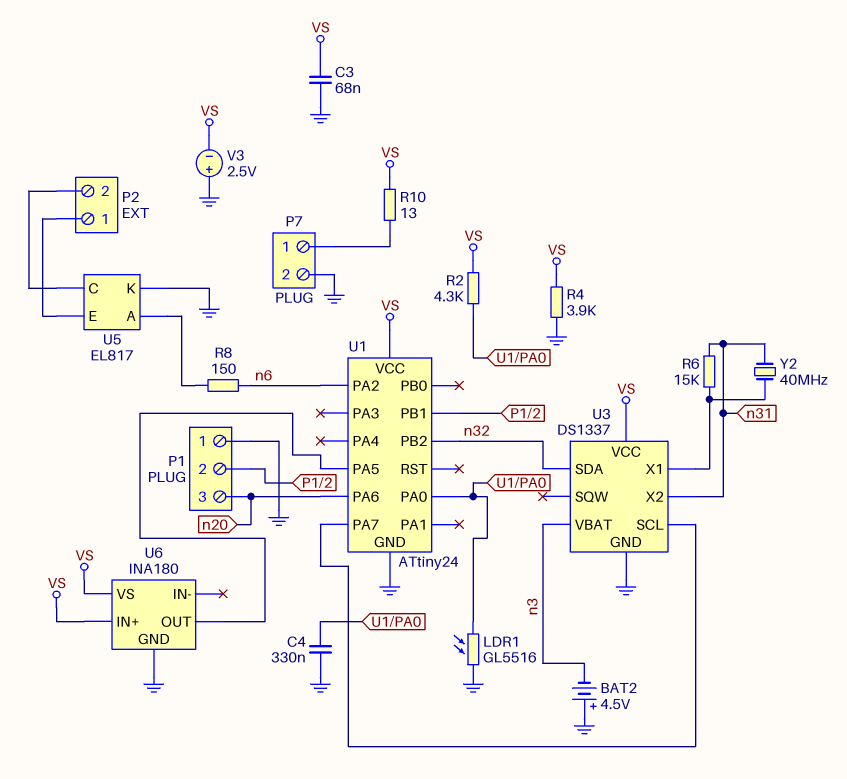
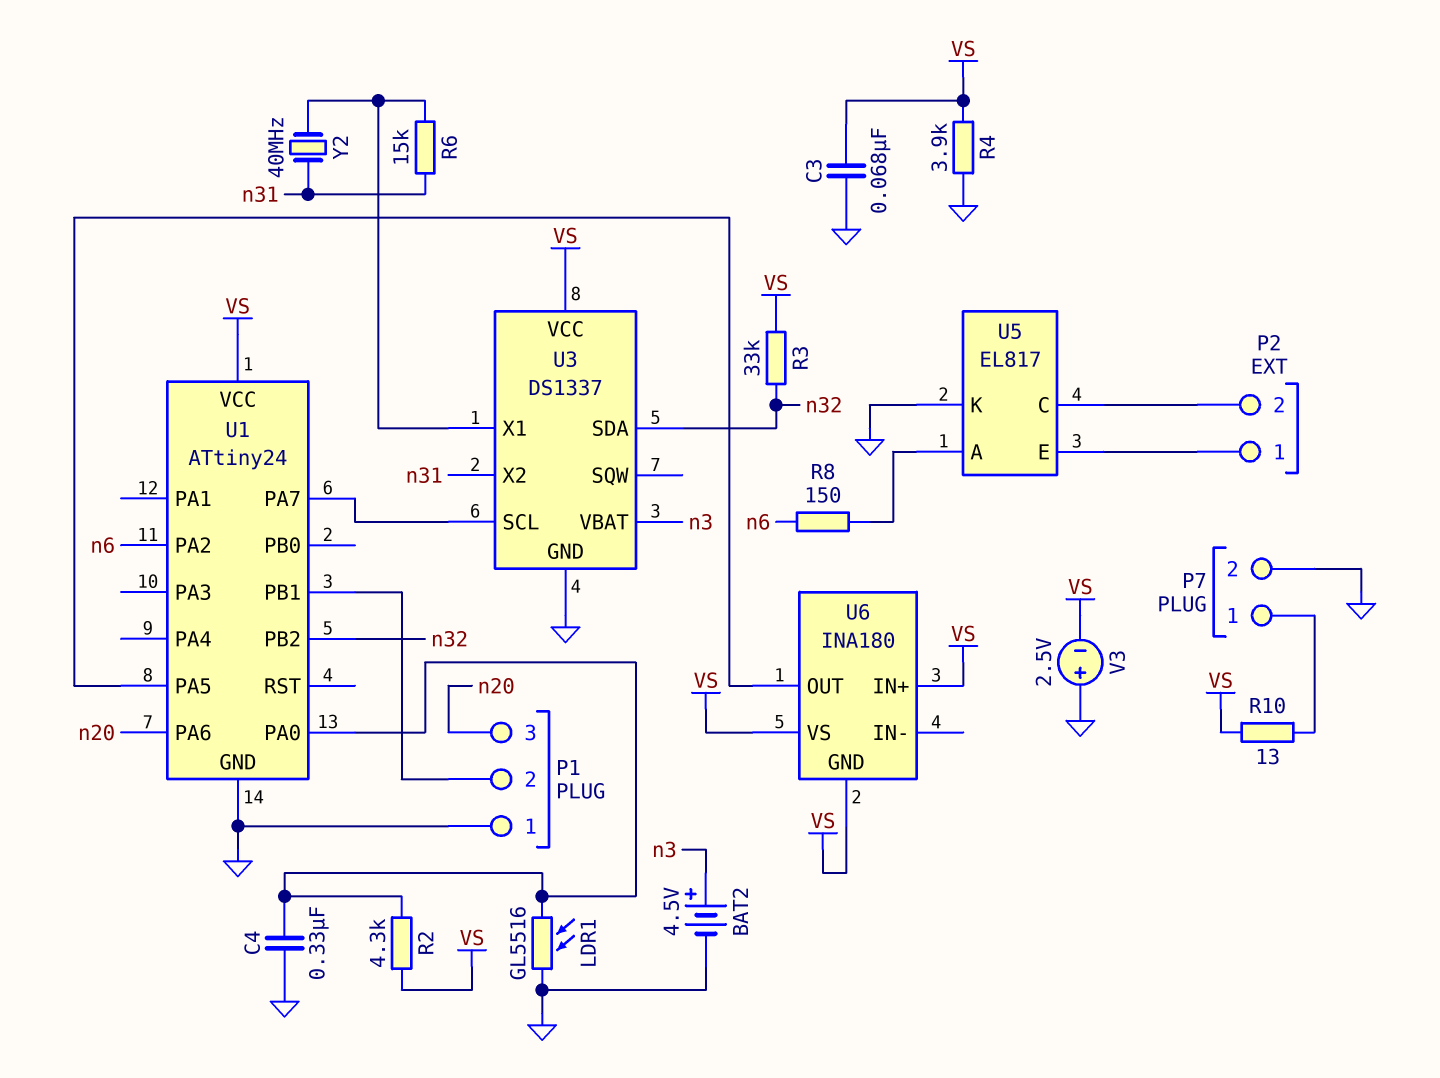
BAT2: 4.5V (plus GND, minus n3) -> 4.5V (plus n3, minus GND)
R3: none -> 33k (VS, n32)
U6 pin GND: GND -> VS

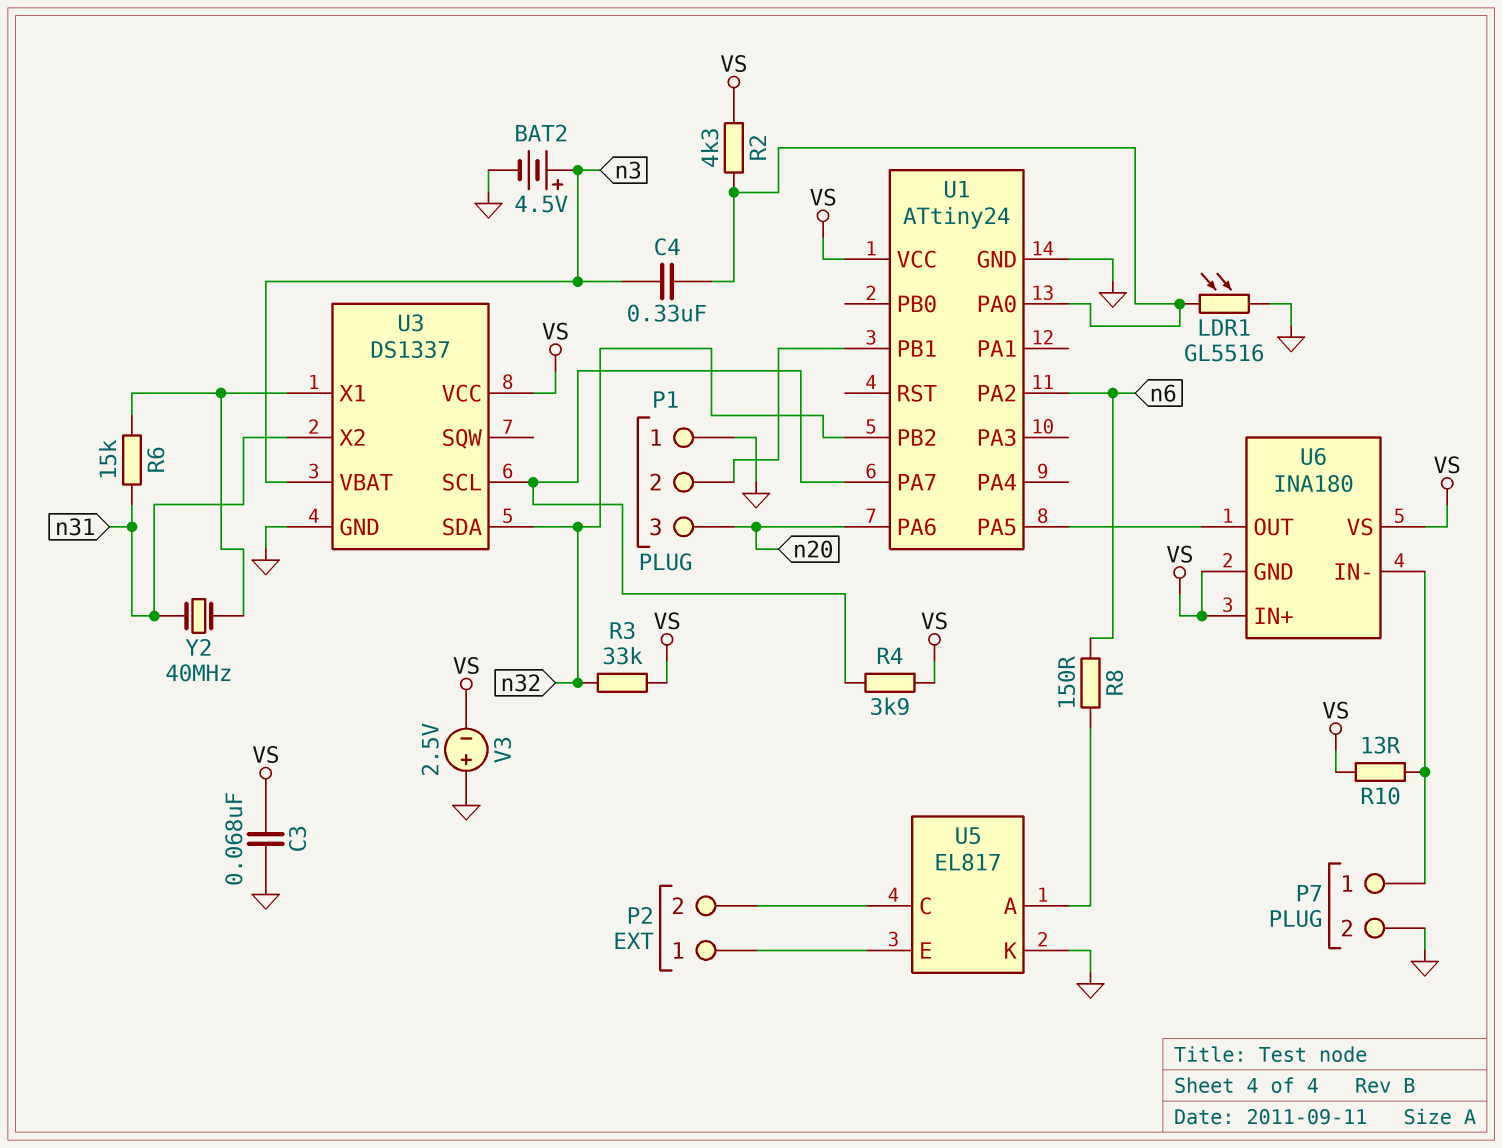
C4: 330nF (GND, U1/PA0) -> 330nF (U1/PA0, n3)
R4: 3.9k (GND, VS) -> 3.9k (U1/PA7, VS)
U6 pin IN-: none -> P7/1

